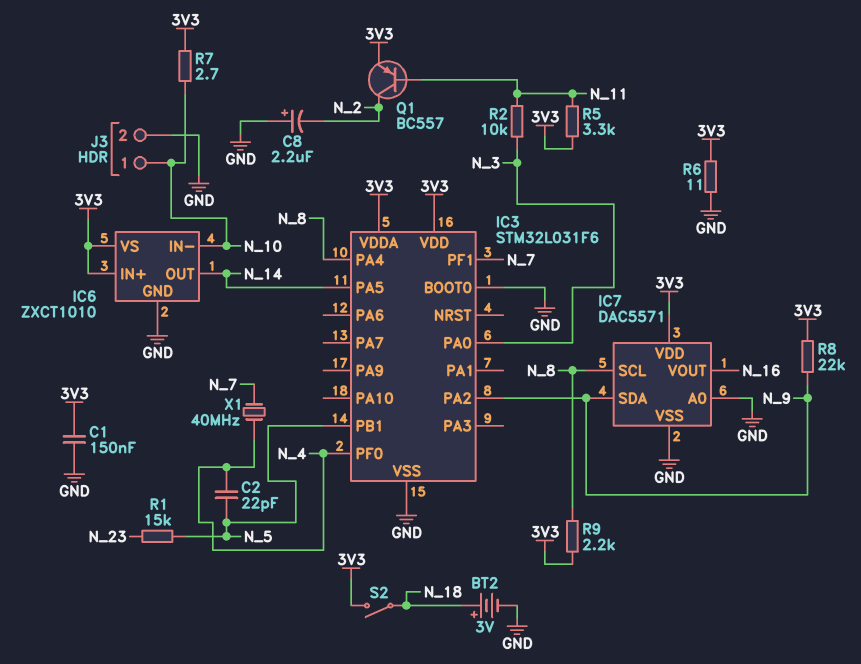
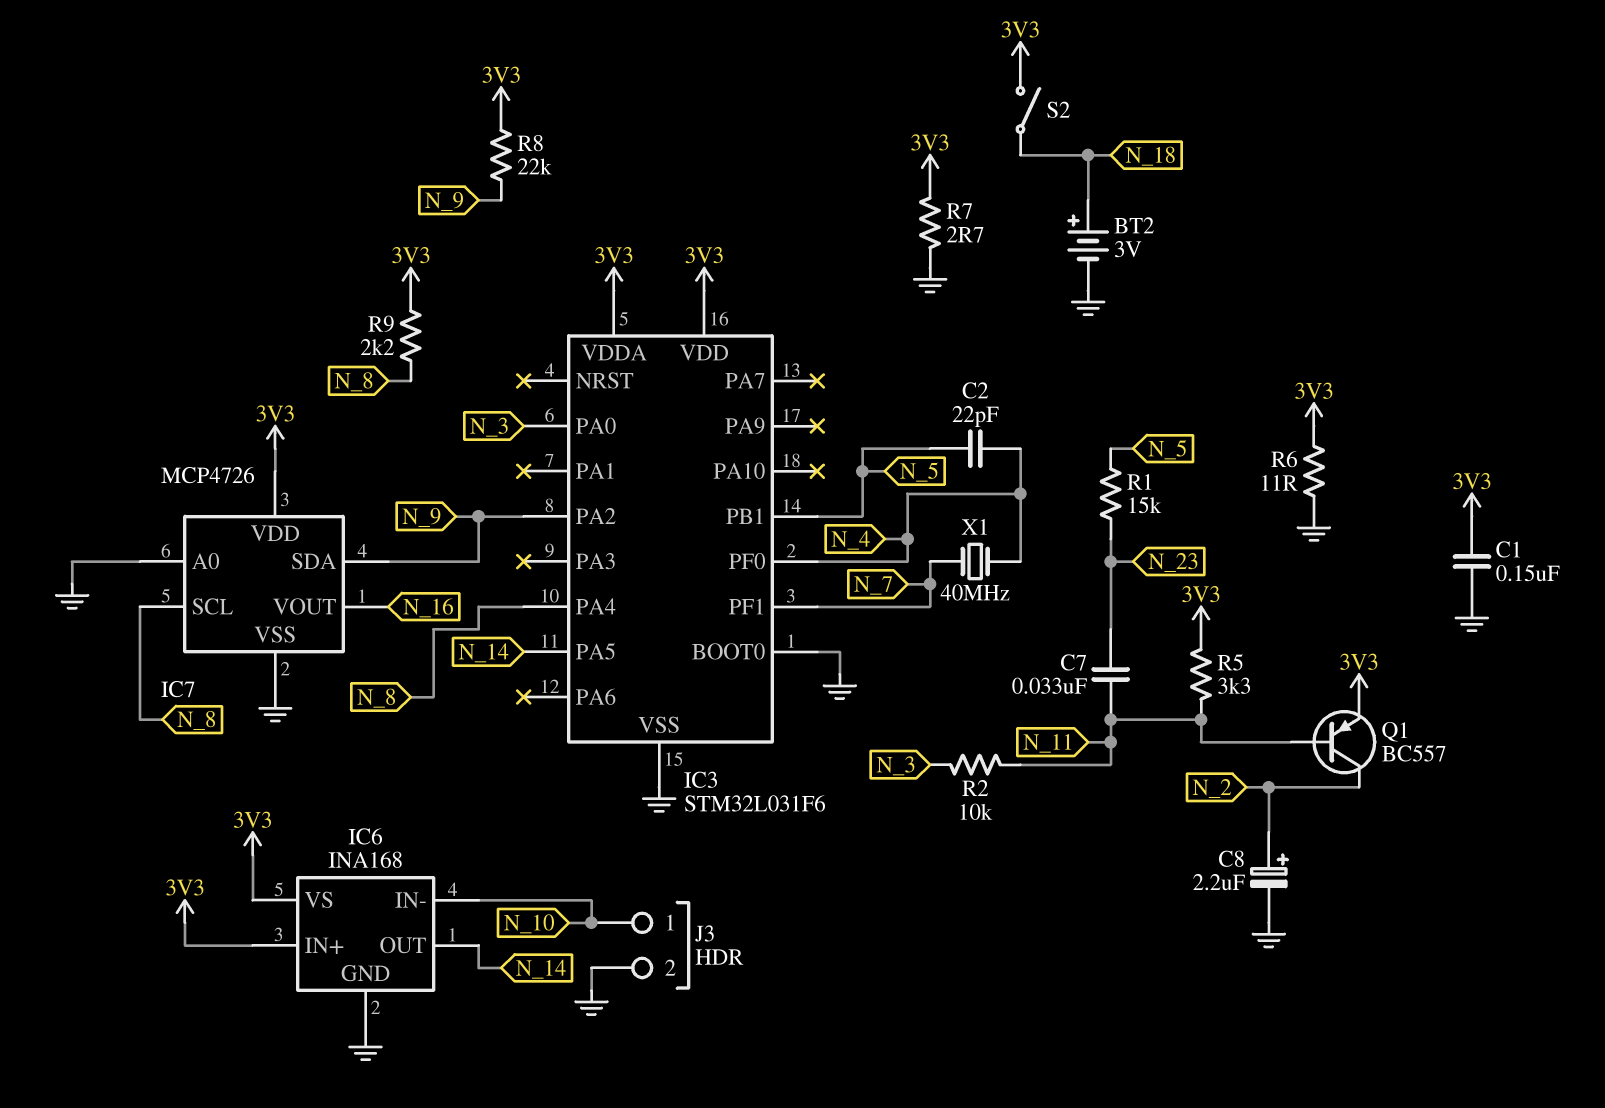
C7: none -> 33nF (N_11, N_23)
C8: 2.2uF (plus GND, minus N_2) -> 2.2uF (plus N_2, minus GND)
IC6: ZXCT1010 -> INA168
IC7: DAC5571 -> MCP4726
R7: 2.7 (3V3, N_10) -> 2.7 (3V3, GND)

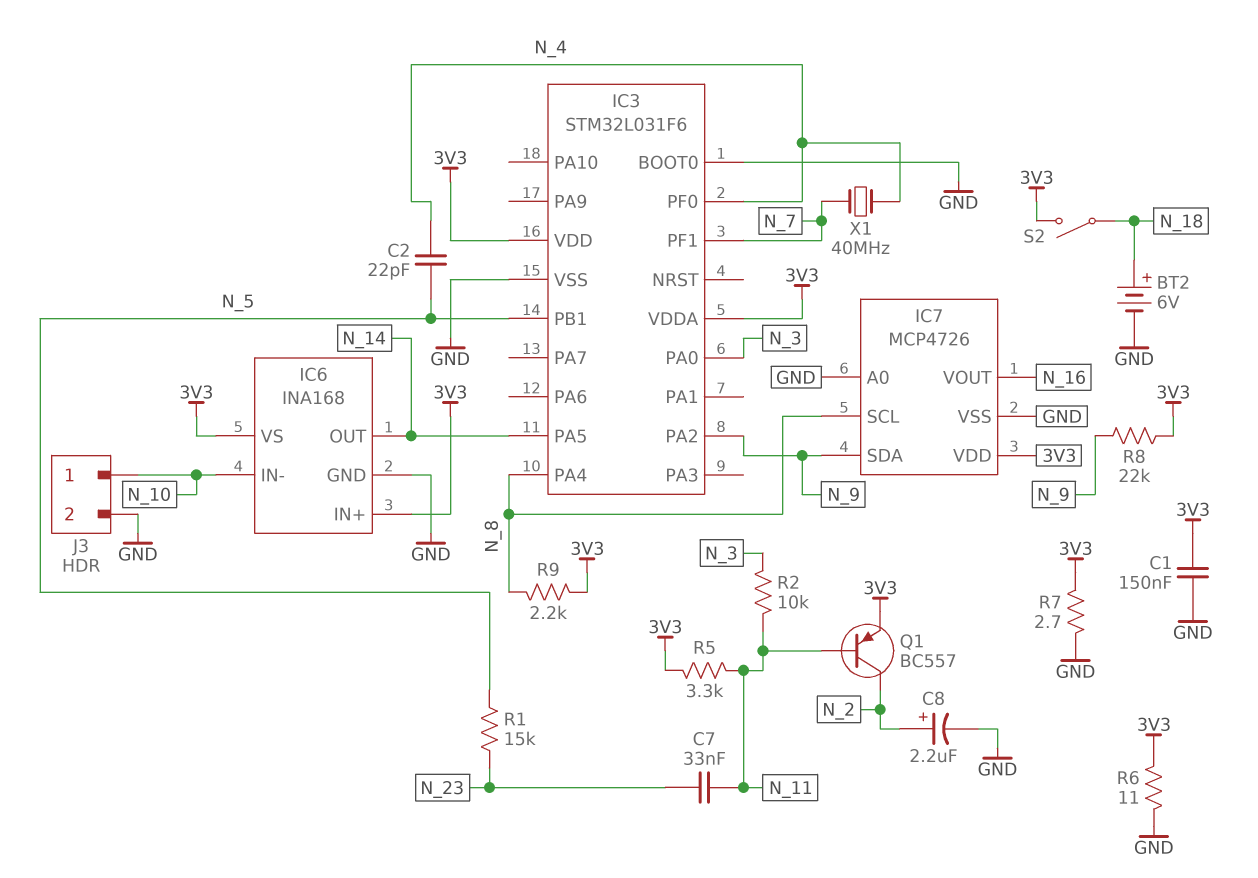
BT2: 3V (plus N_18, minus GND) -> 6V (plus N_18, minus GND)

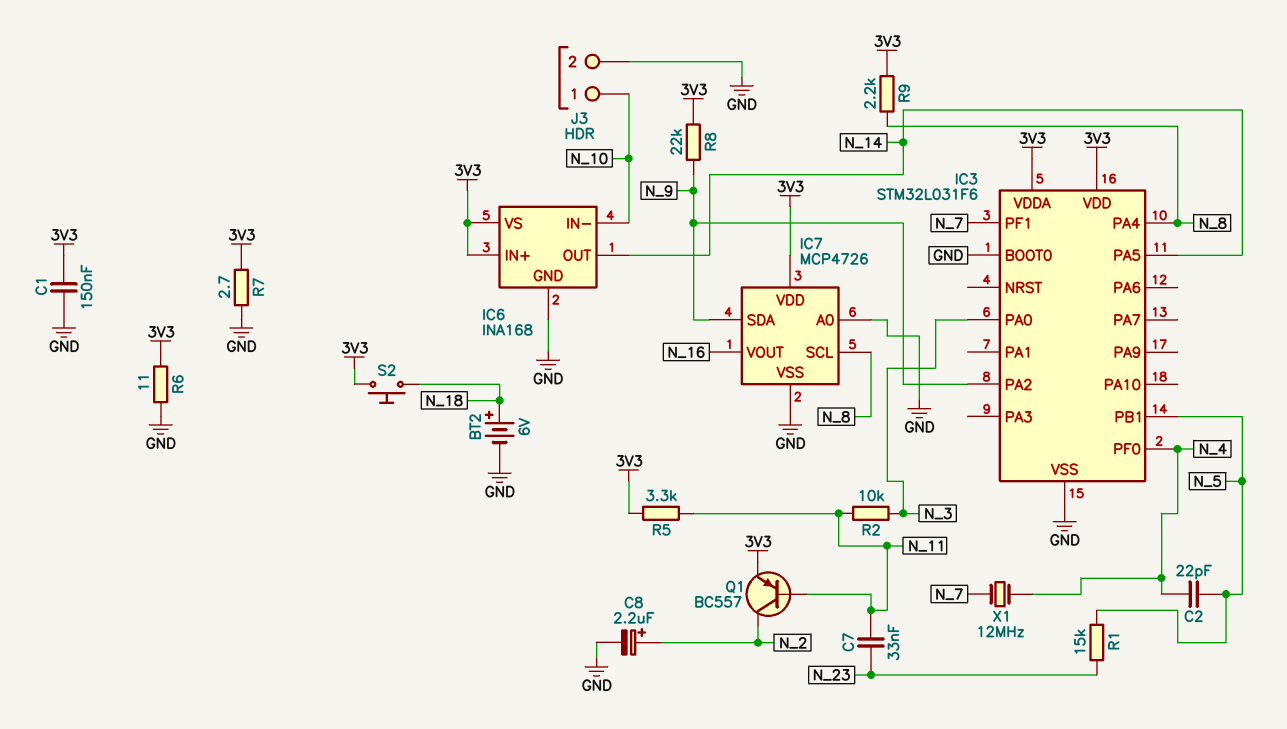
S2: switch (3V3, N_18) -> button (3V3, N_18)
X1: 40MHz (N_4, N_7) -> 12MHz (N_4, N_7)

